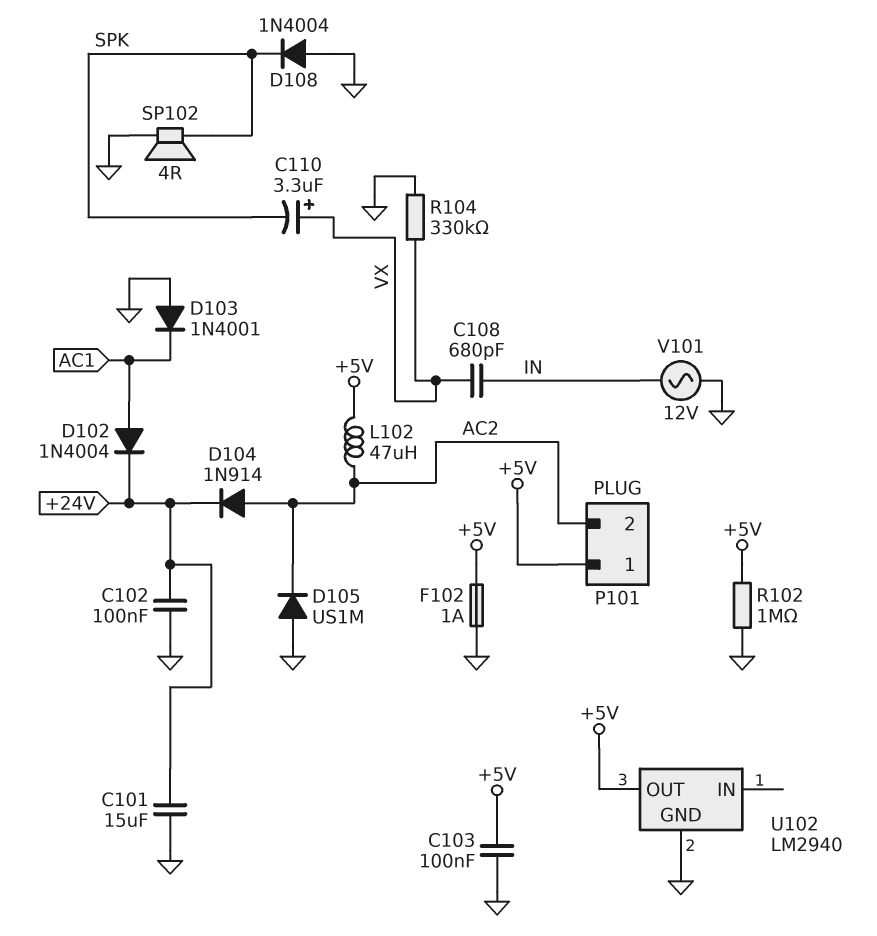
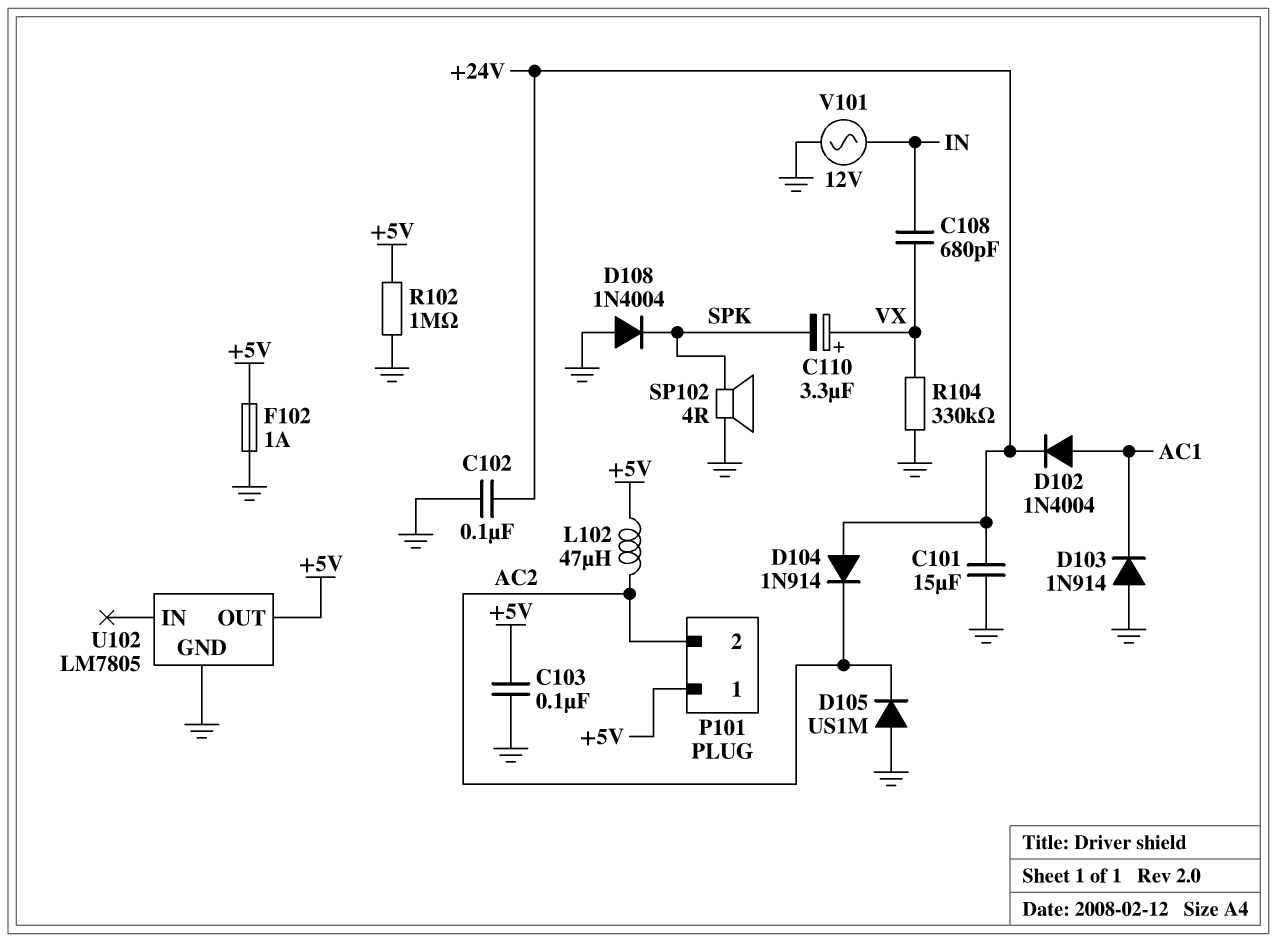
D103: diode 1N4001 (A GND, K AC1) -> diode 1N914 (A GND, K AC1)
D104: diode 1N914 (A AC2, K +24V) -> diode 1N914 (A +24V, K AC2)
U102: LM2940 -> LM7805

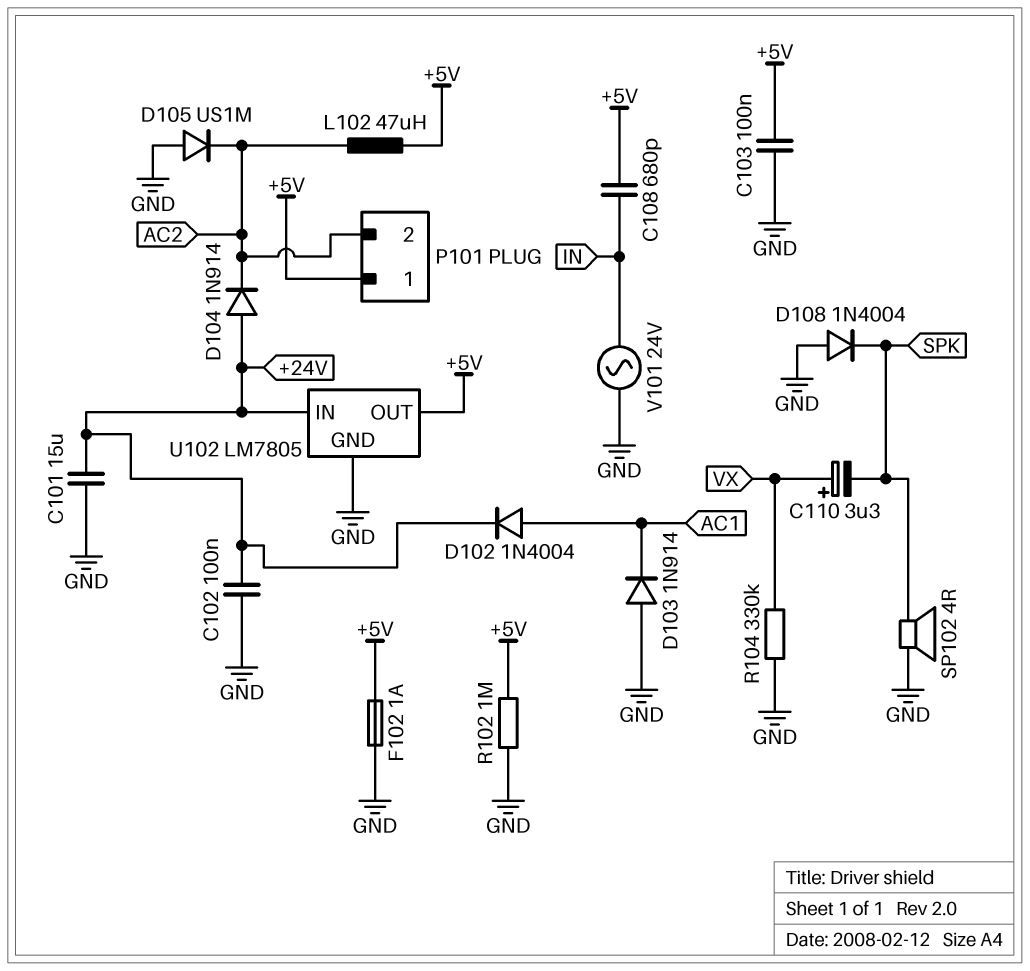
C108: 680pF (IN, VX) -> 680pF (+5V, IN)
U102 pin IN: none -> +24V
V101: AC 12V (GND, IN) -> AC 24V (GND, IN)

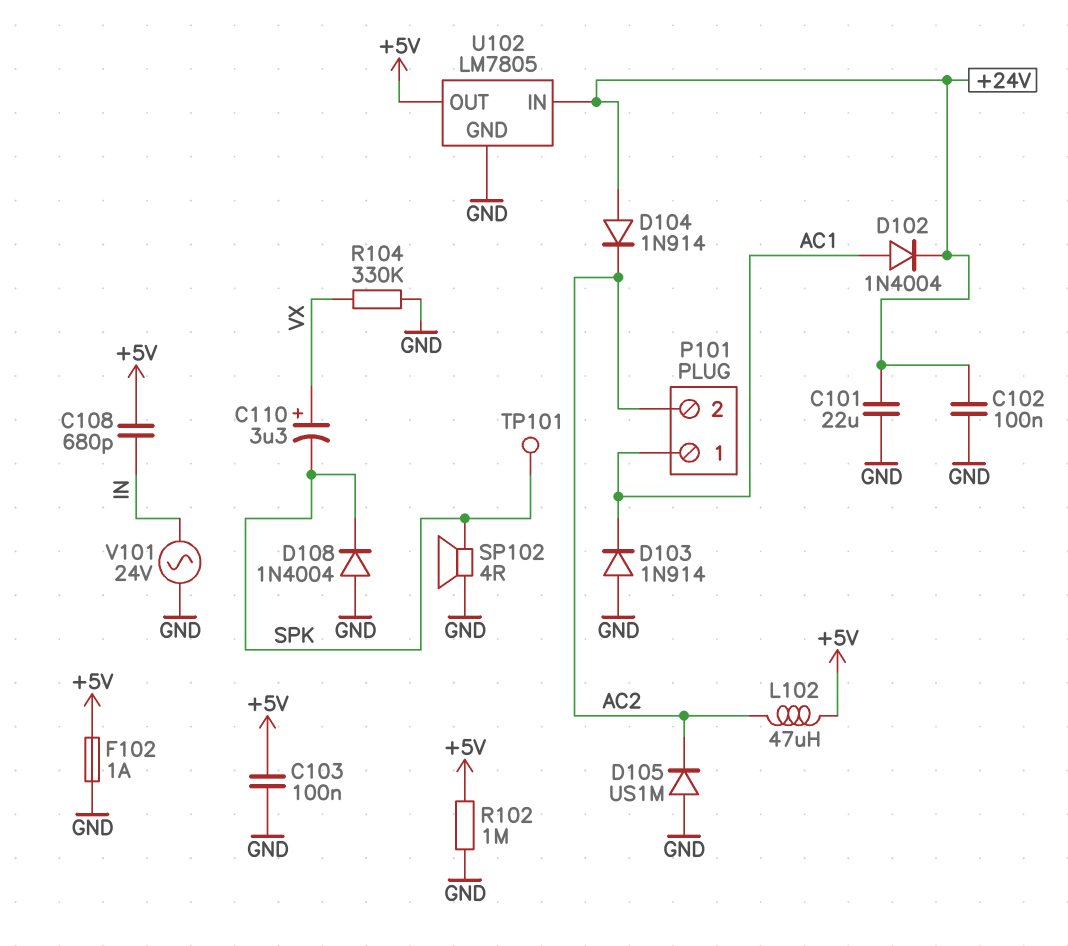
C101: 15uF (+24V, GND) -> 22uF (+24V, GND)
P101 pin 1: +5V -> AC1
TP101: none -> test point (SPK)

